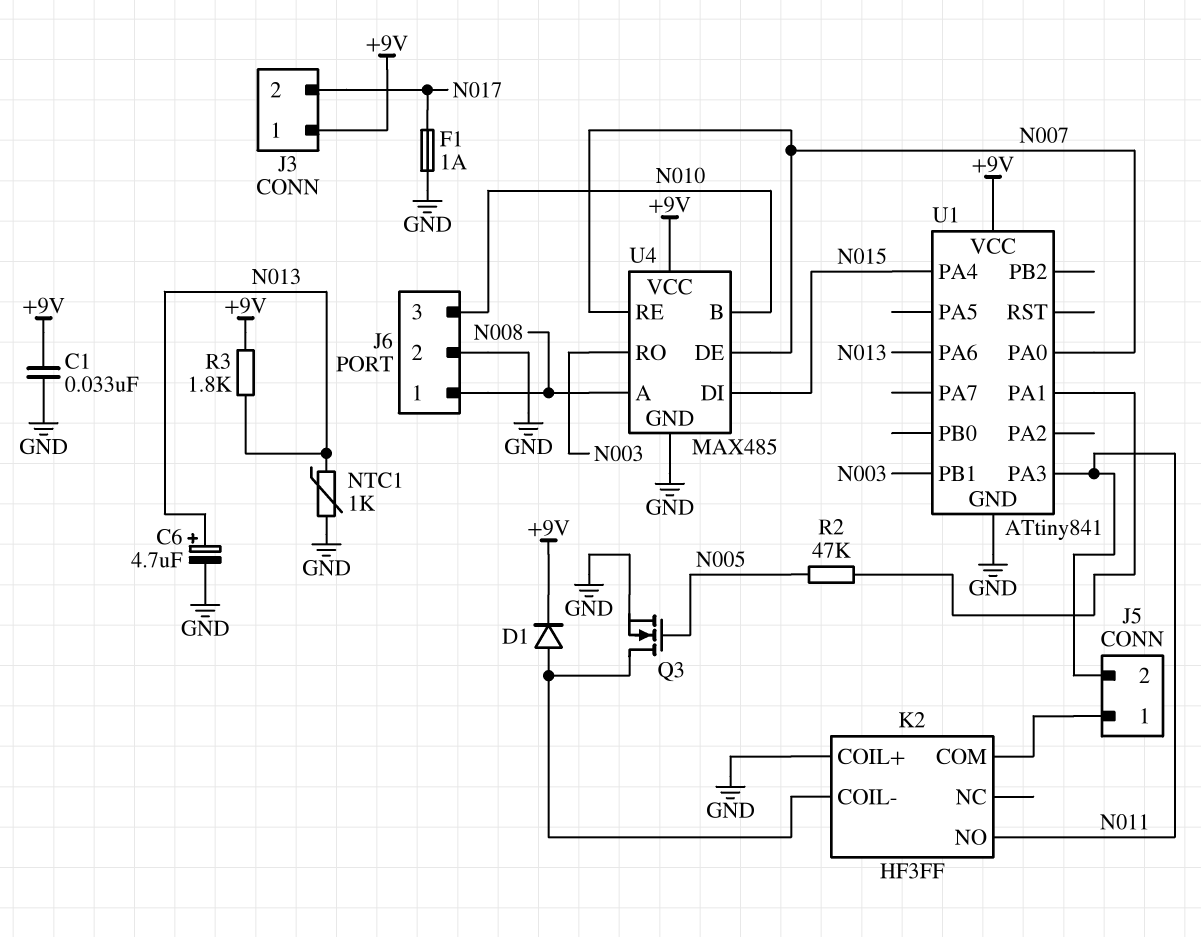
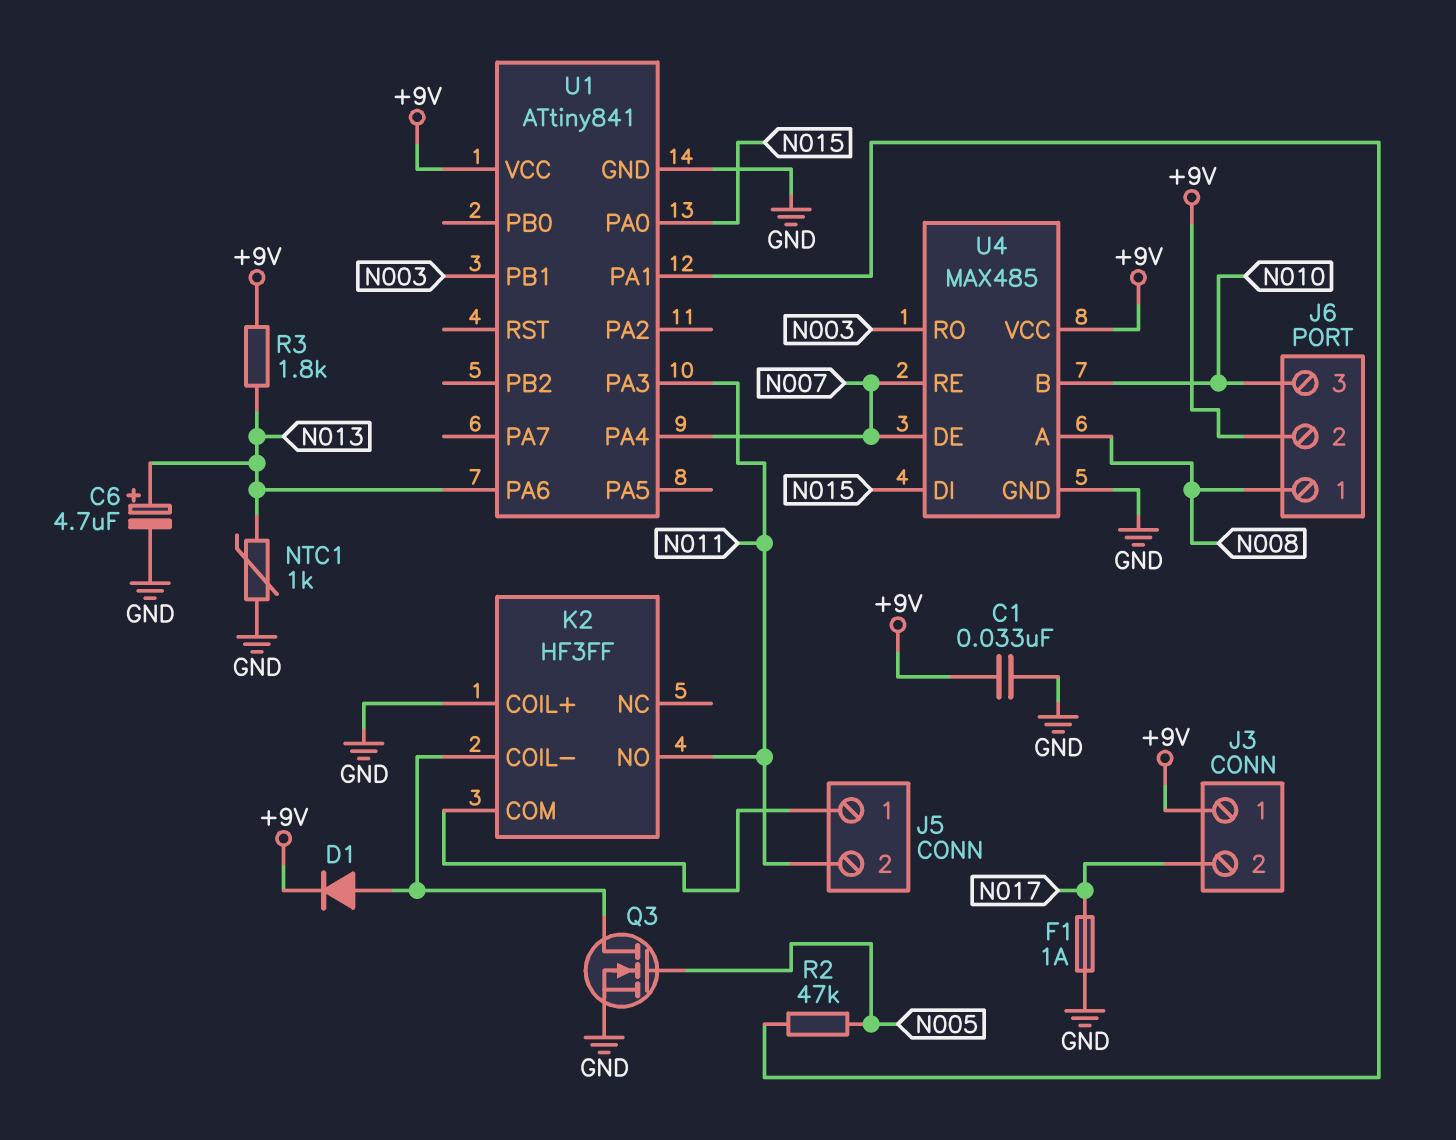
J6 pin 2: GND -> +9V
U1 pin PA0: N007 -> N015
U1 pin PA4: N015 -> N007

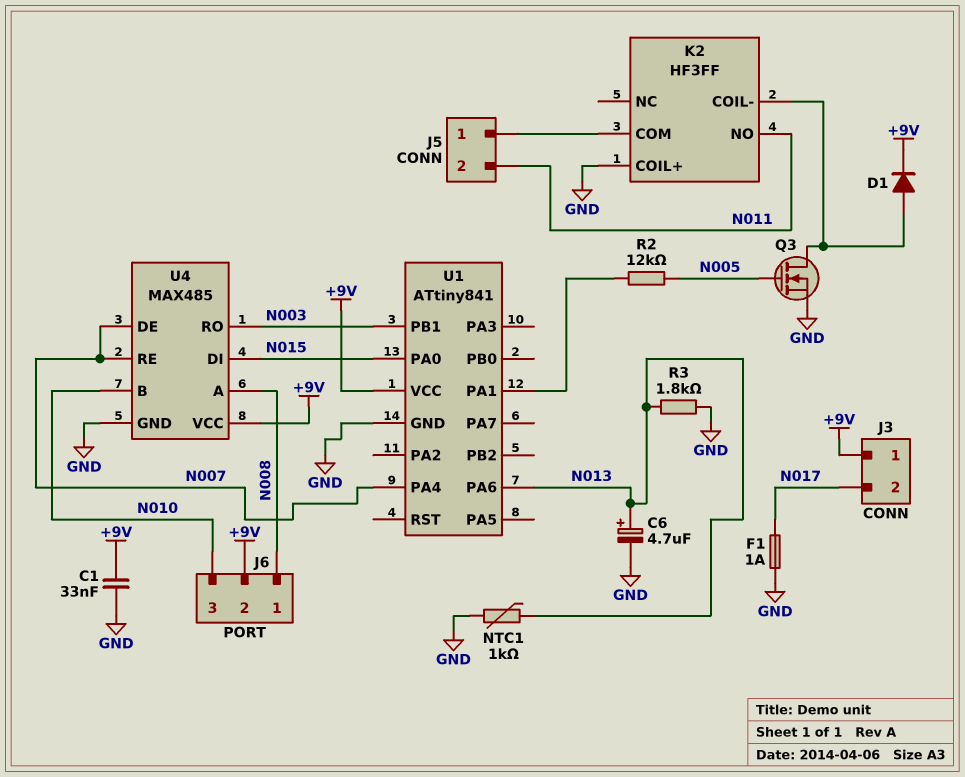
R2: 47k (N005, U1/PA1) -> 12k (N005, U1/PA1)
R3: 1.8k (+9V, N013) -> 1.8k (GND, N013)
U1 pin PA3: N011 -> none

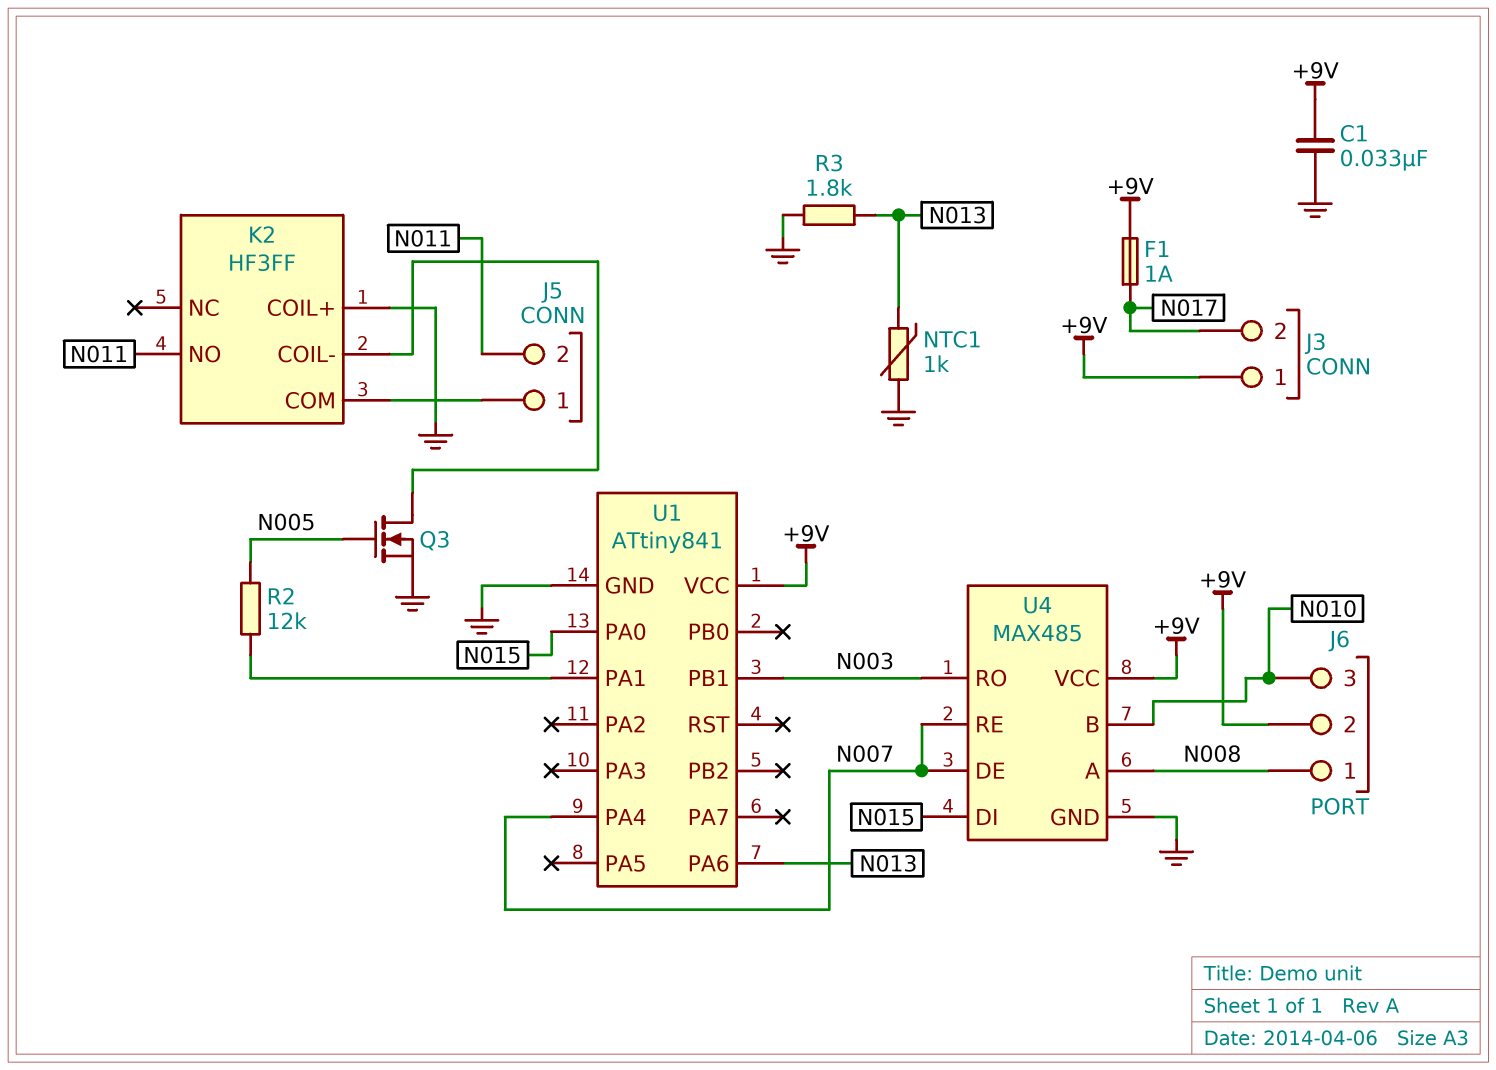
C6: 4.7uF (plus N013, minus GND) -> none
D1: diode (A K2/COIL-, K +9V) -> none
F1: 1A (GND, N017) -> 1A (+9V, N017)

